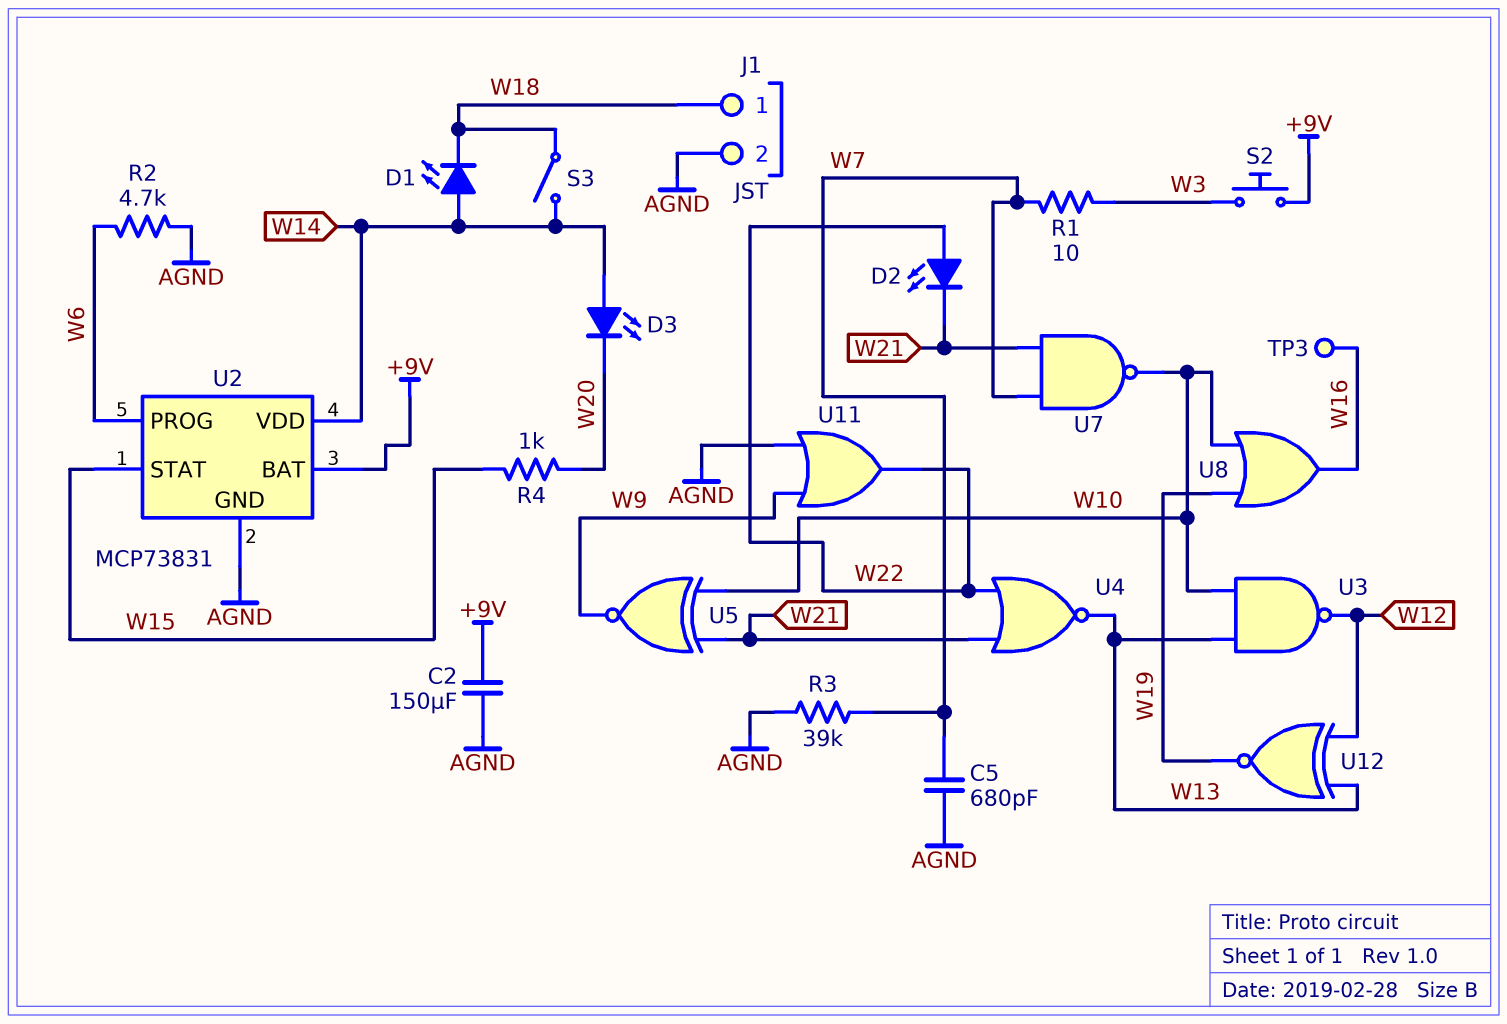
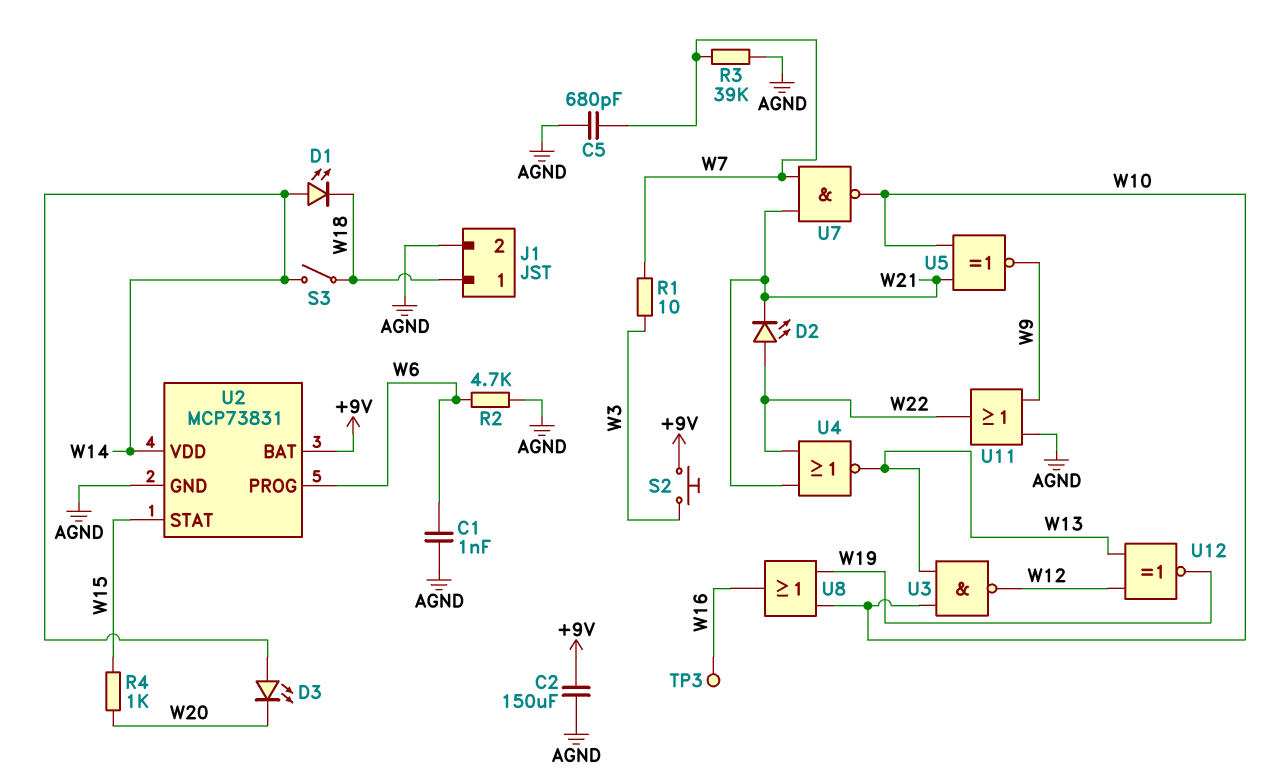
C1: none -> 1nF (AGND, W6)

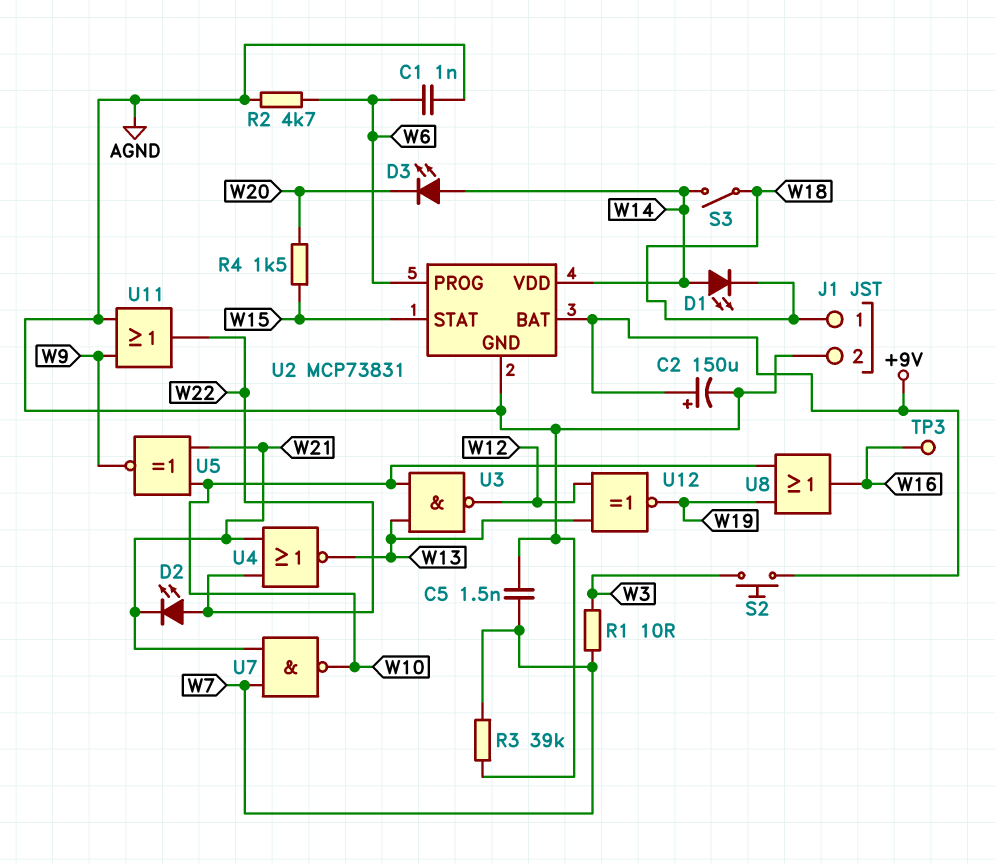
C2: 150uF (+9V, AGND) -> 150uF (plus +9V, minus AGND)
C5: 680pF (AGND, W7) -> 1.5nF (AGND, W7)
R4: 1k (W15, W20) -> 1.5k (W15, W20)

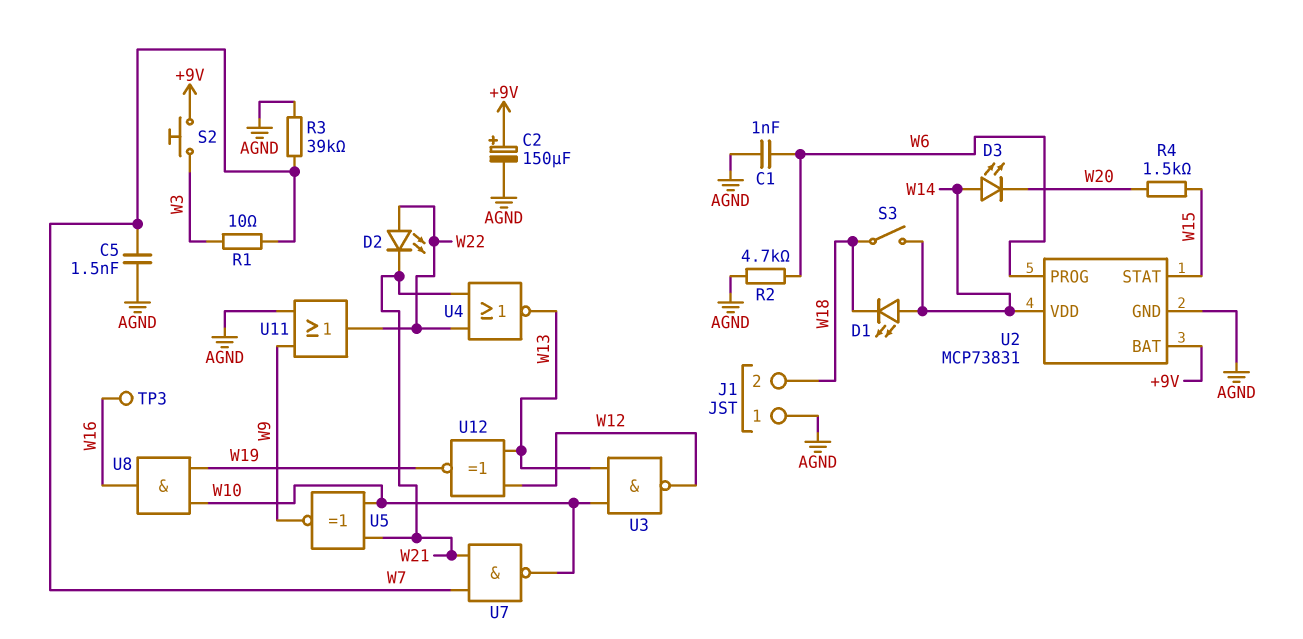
J1 pin 1: W18 -> AGND
J1 pin 2: AGND -> W18
U8: OR (in W10, in W19, out W16) -> AND (in W10, in W19, out W16)

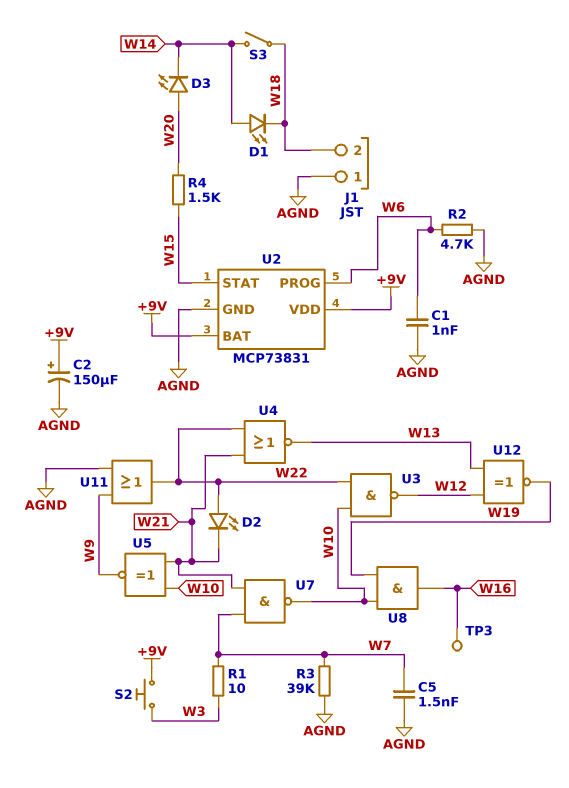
D3: LED (A W14, K W20) -> LED (A W20, K W14)
U2 pin VDD: W14 -> +9V
U3: NAND (in W10, in W13, out W12) -> NAND (in W10, in W22, out W12)

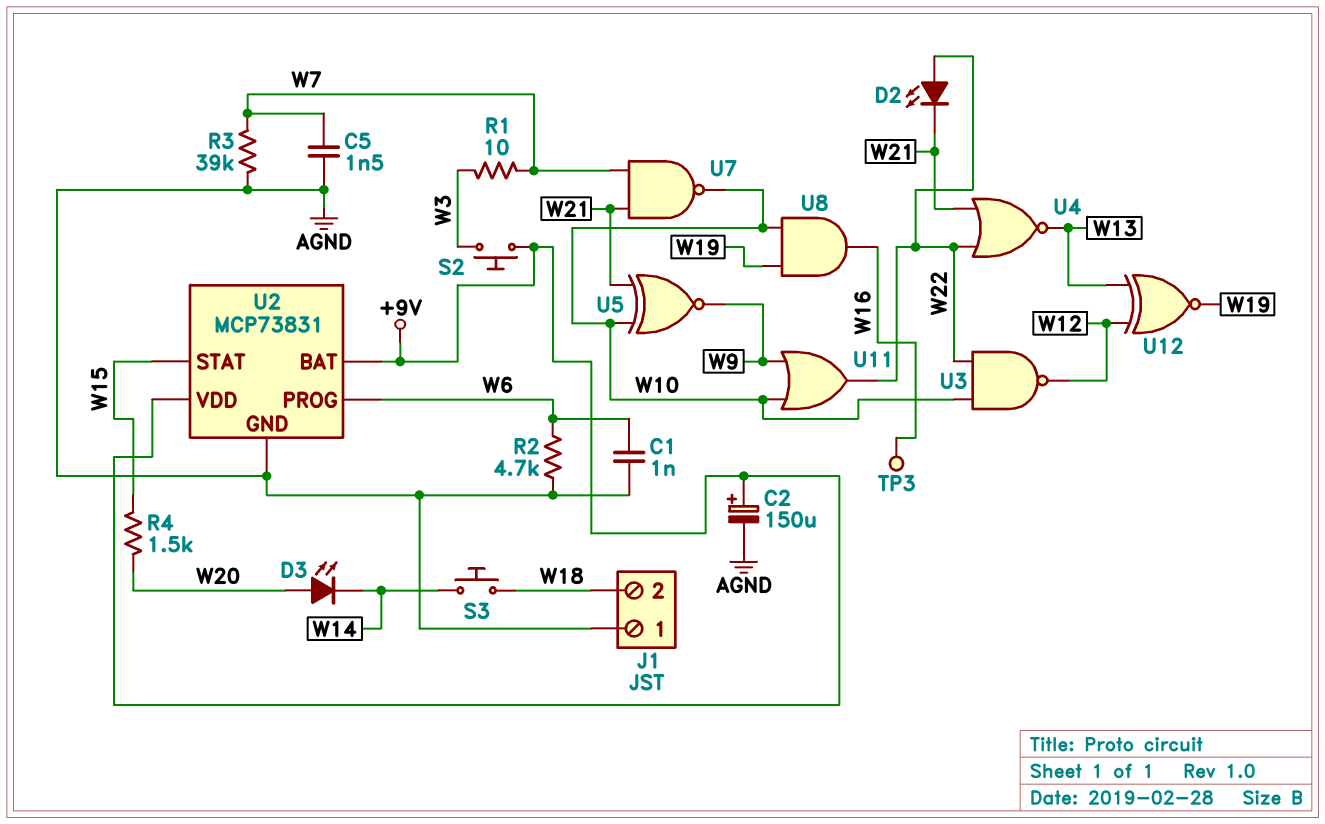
D1: LED (A W14, K W18) -> none
S3: switch (W14, W18) -> button (W14, W18)
U11: OR (in AGND, in W9, out W22) -> OR (in W9, in W10, out W22)

